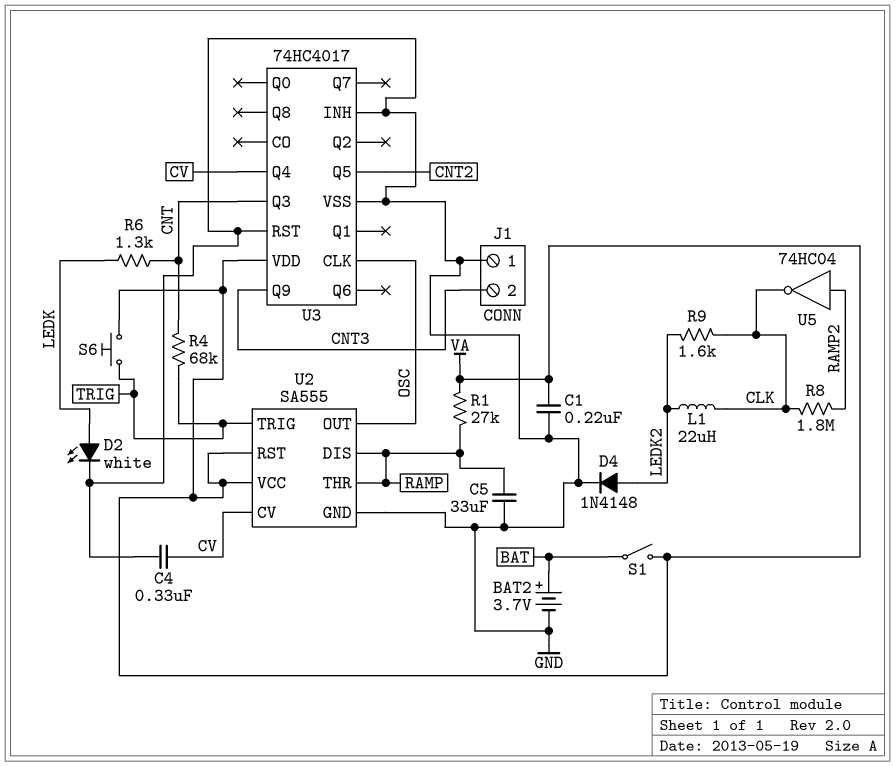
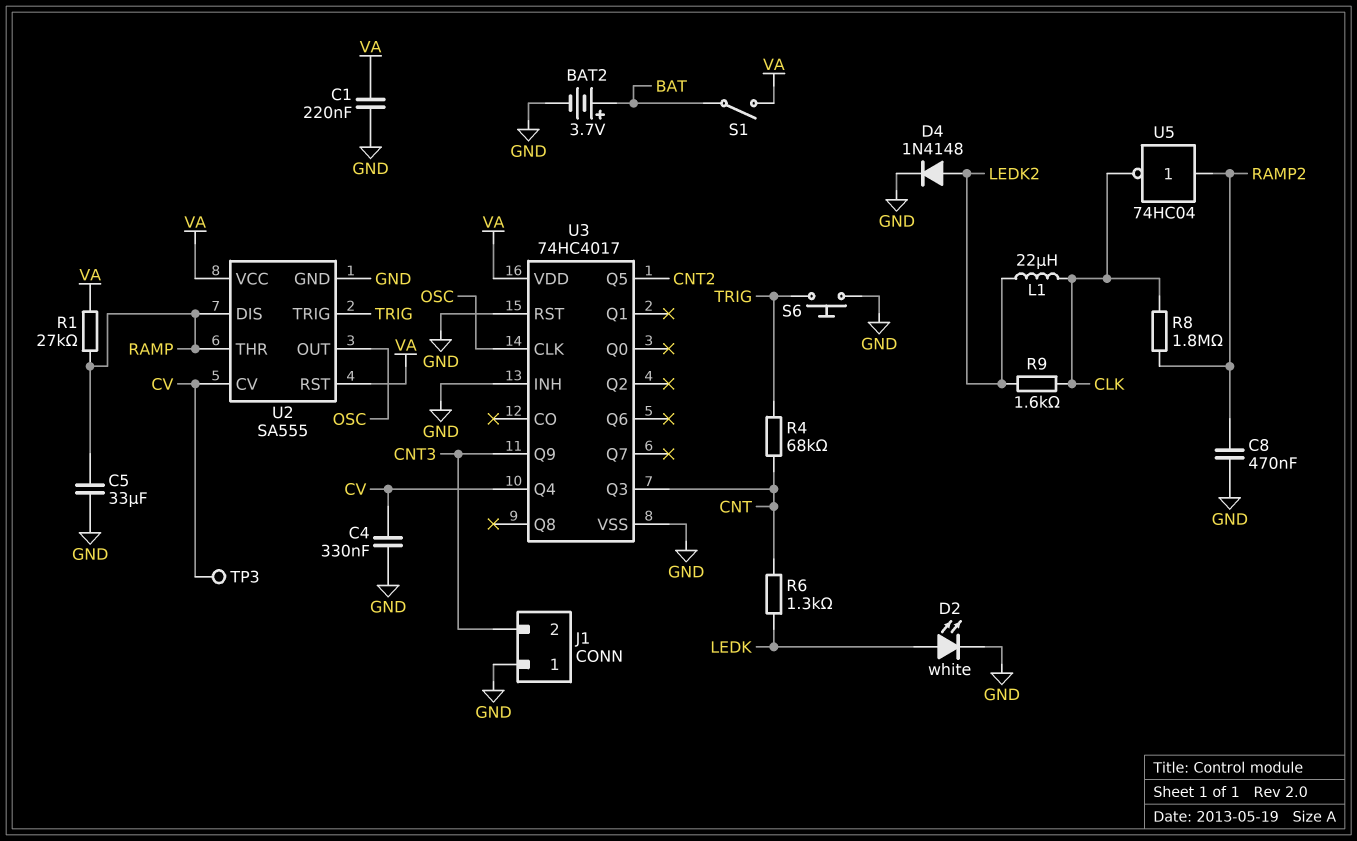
C8: none -> 470nF (GND, RAMP2)
S6: button (TRIG, VA) -> button (GND, TRIG)
TP3: none -> test point (CV)

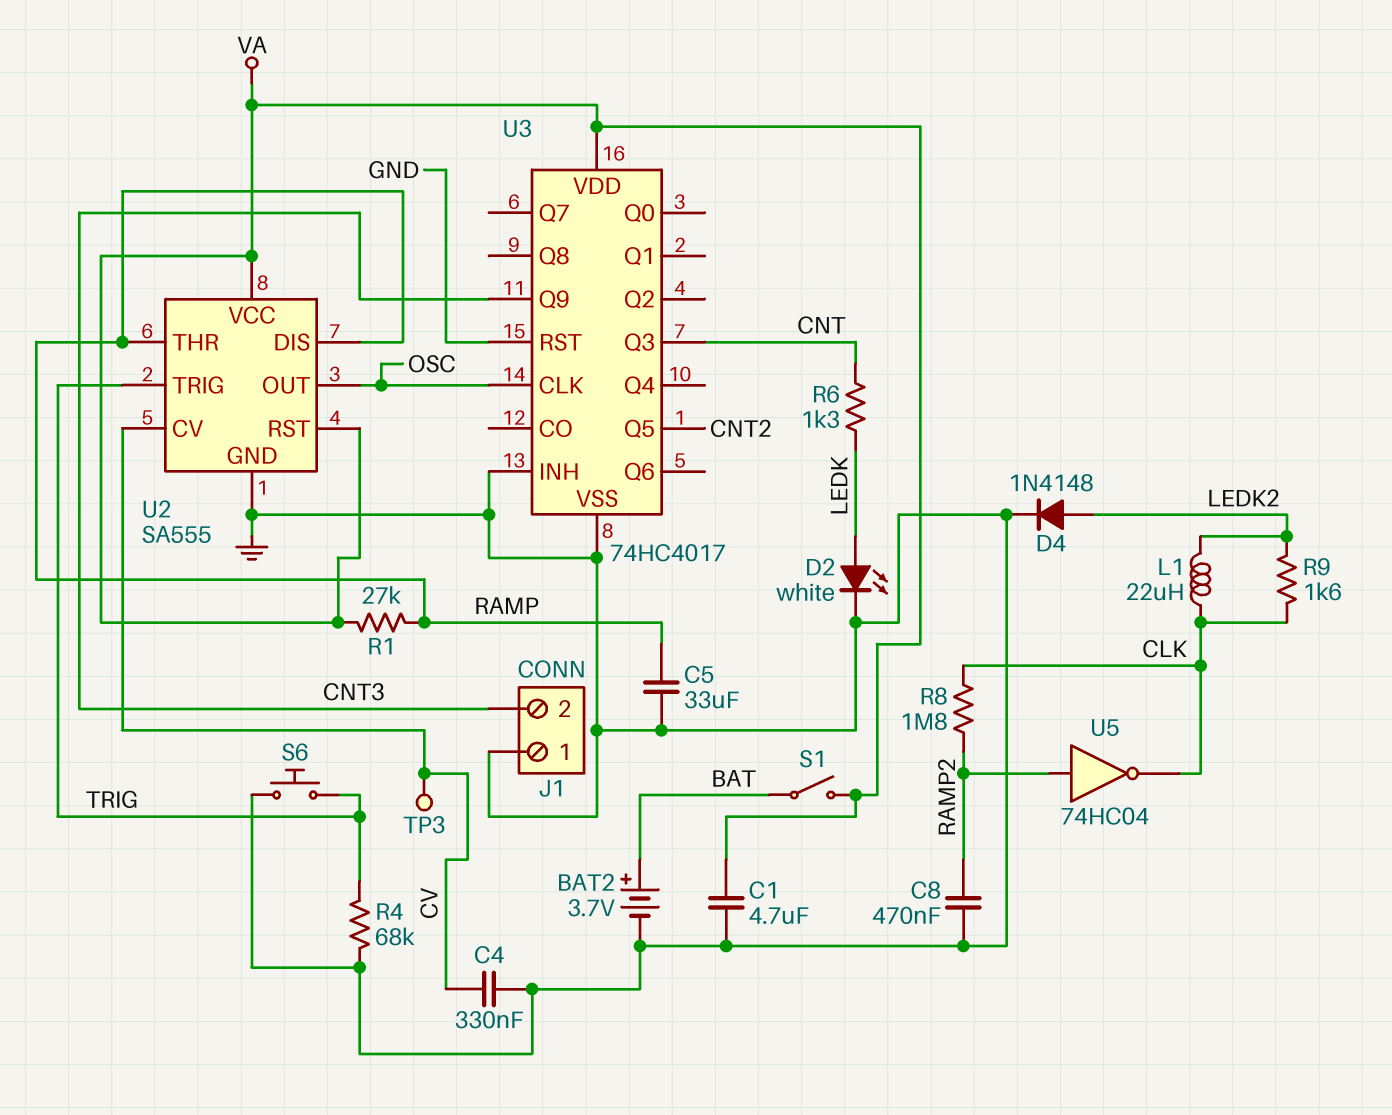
C1: 220nF (GND, VA) -> 4.7uF (GND, VA)
R4: 68k (CNT, TRIG) -> 68k (GND, TRIG)
U3 pin Q4: CV -> none

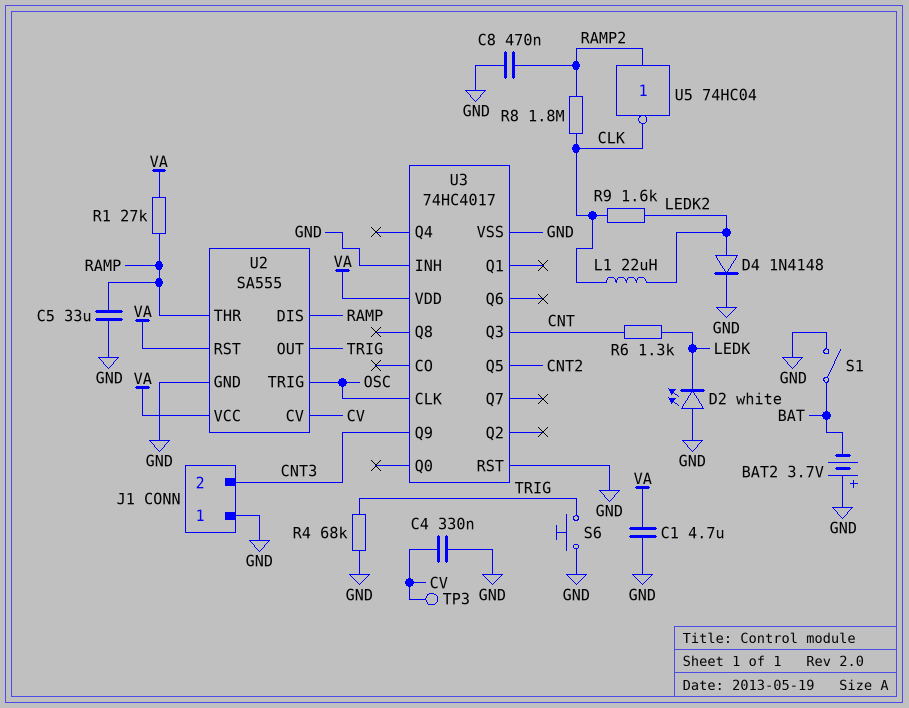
BAT2: 3.7V (plus BAT, minus GND) -> 3.7V (plus GND, minus BAT)
D2: LED white (A LEDK, K GND) -> LED white (A GND, K LEDK)
S1: switch (BAT, VA) -> switch (BAT, GND)
U2 pin OUT: OSC -> TRIG
U2 pin TRIG: TRIG -> OSC

